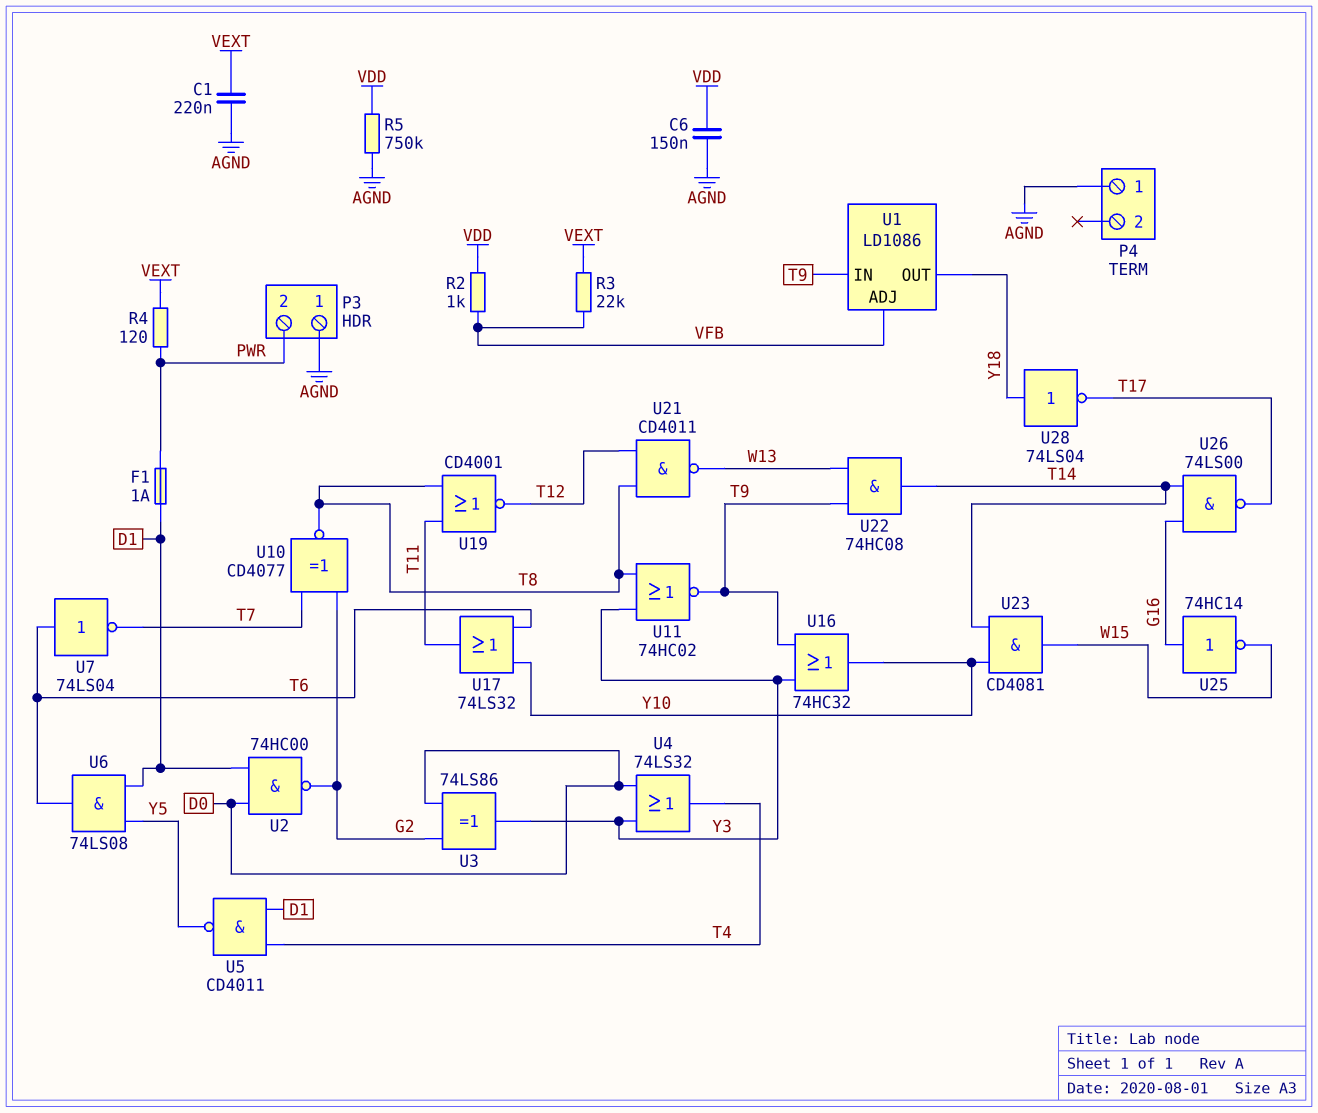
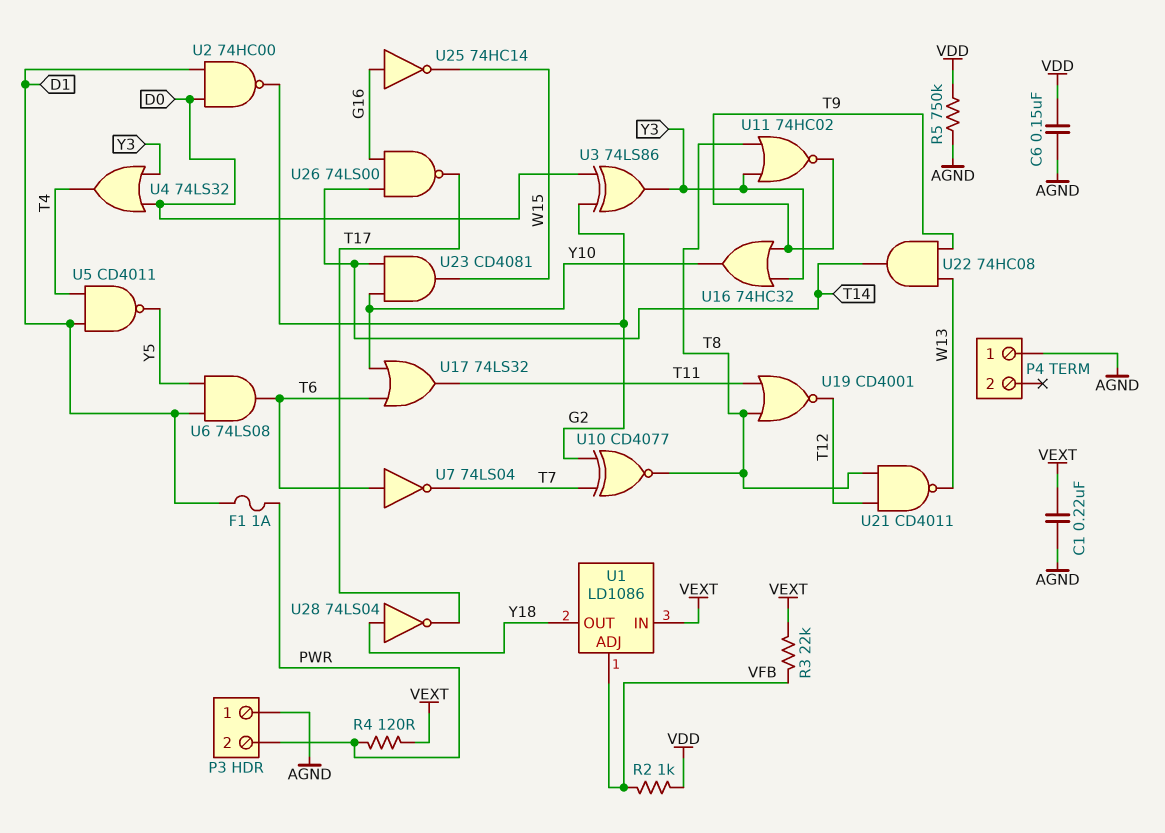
U1 pin IN: T9 -> VEXT

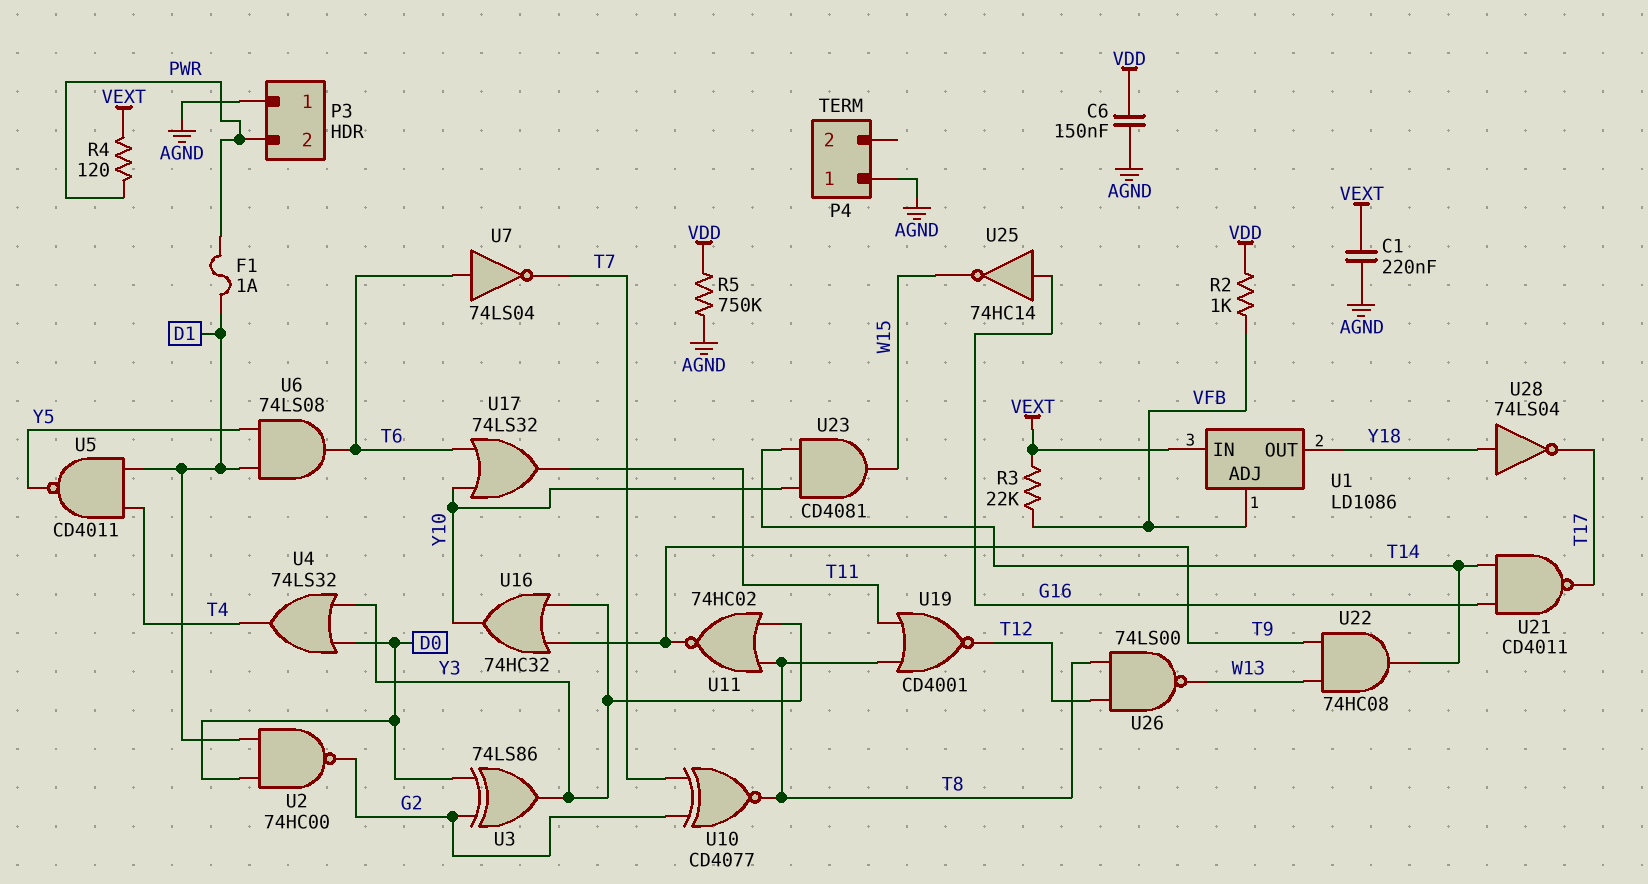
U21: NAND CD4011 (in T8, in T12, out W13) -> NAND CD4011 (in G16, in T14, out T17)
U26: NAND 74LS00 (in G16, in T14, out T17) -> NAND 74LS00 (in T8, in T12, out W13)

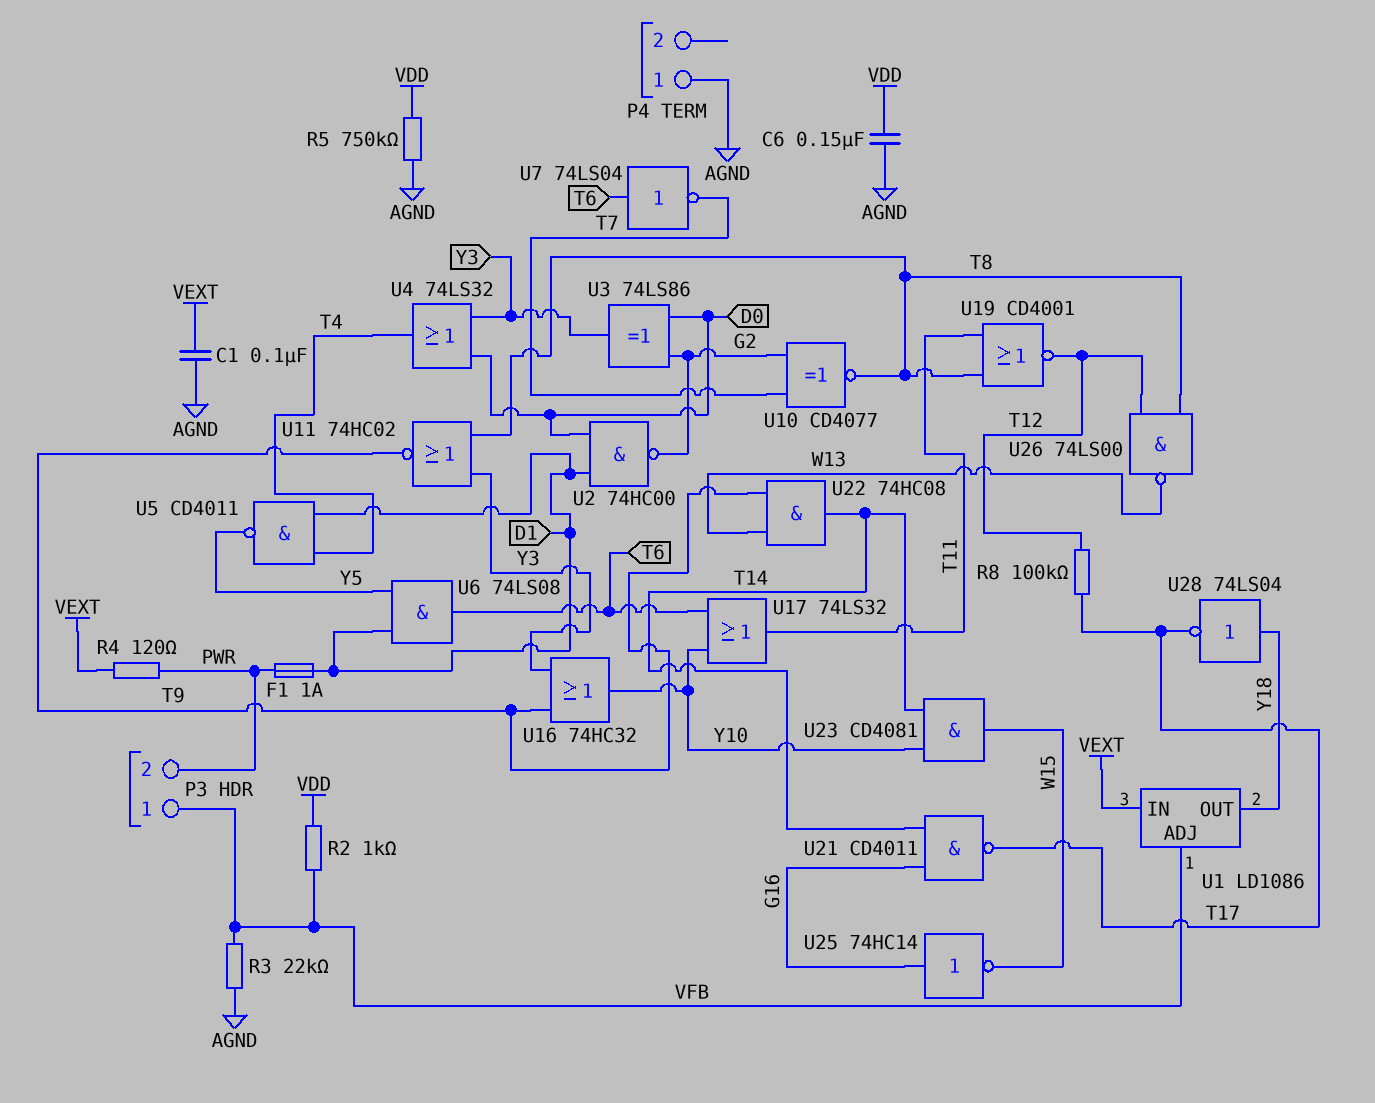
C1: 220nF (AGND, VEXT) -> 100nF (AGND, VEXT)
P3 pin 1: AGND -> VFB
R3: 22k (VEXT, VFB) -> 22k (AGND, VFB)
R8: none -> 100k (T12, T17)

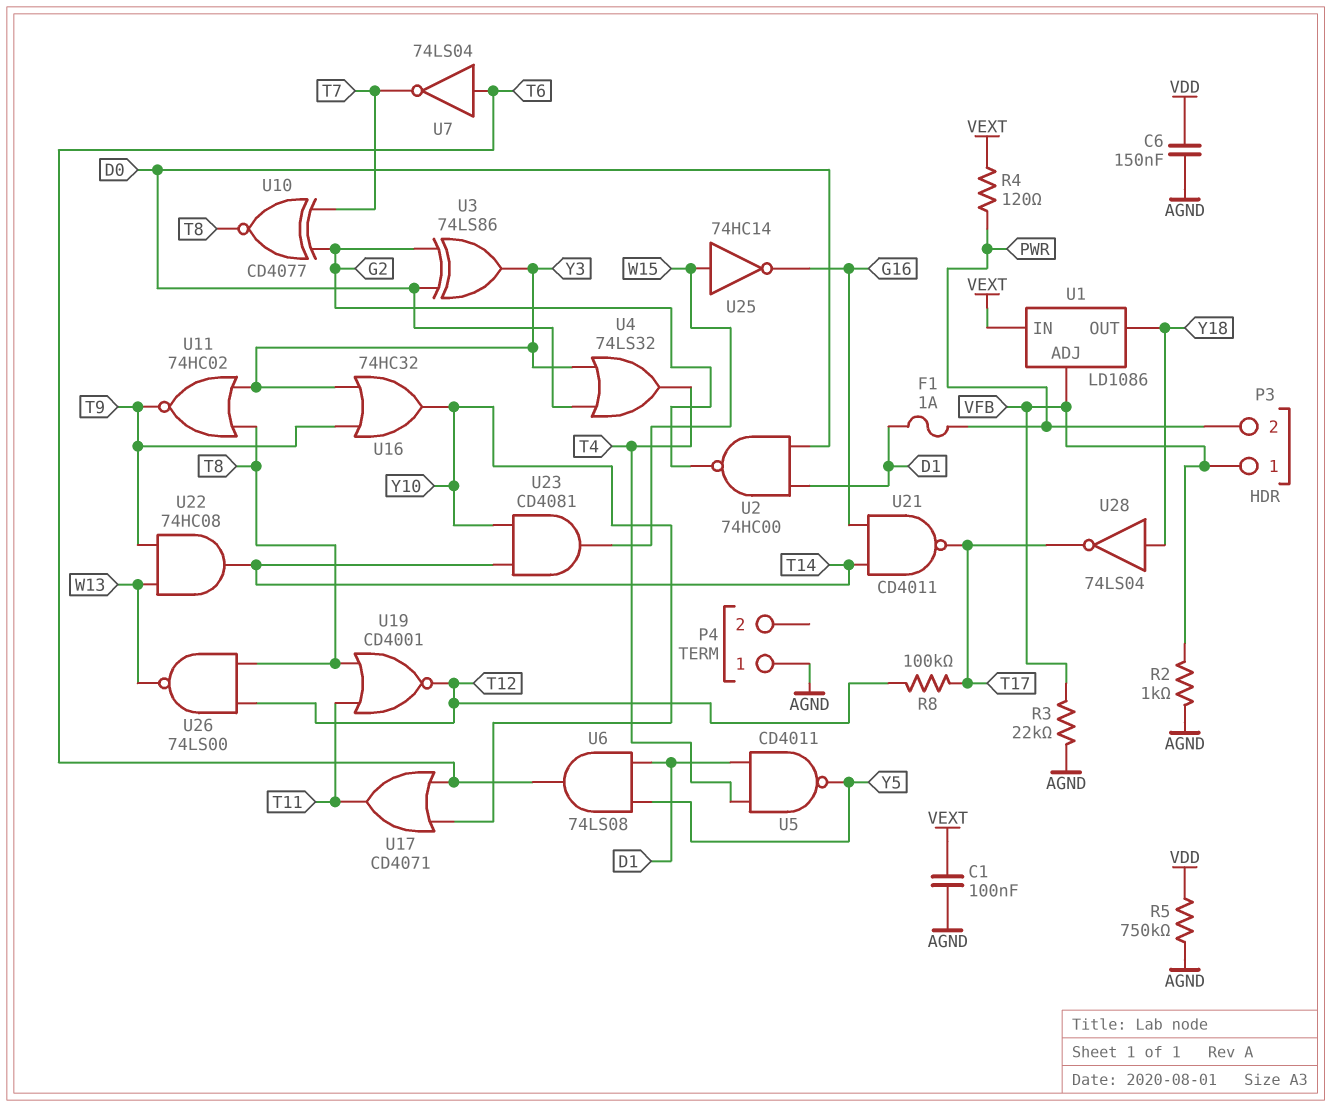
R2: 1k (VDD, VFB) -> 1k (AGND, VFB)
U17: OR 74LS32 (in T6, in Y10, out T11) -> OR CD4071 (in T6, in Y10, out T11)
U25: NOT 74HC14 (in G16, out W15) -> NOT 74HC14 (in W15, out G16)

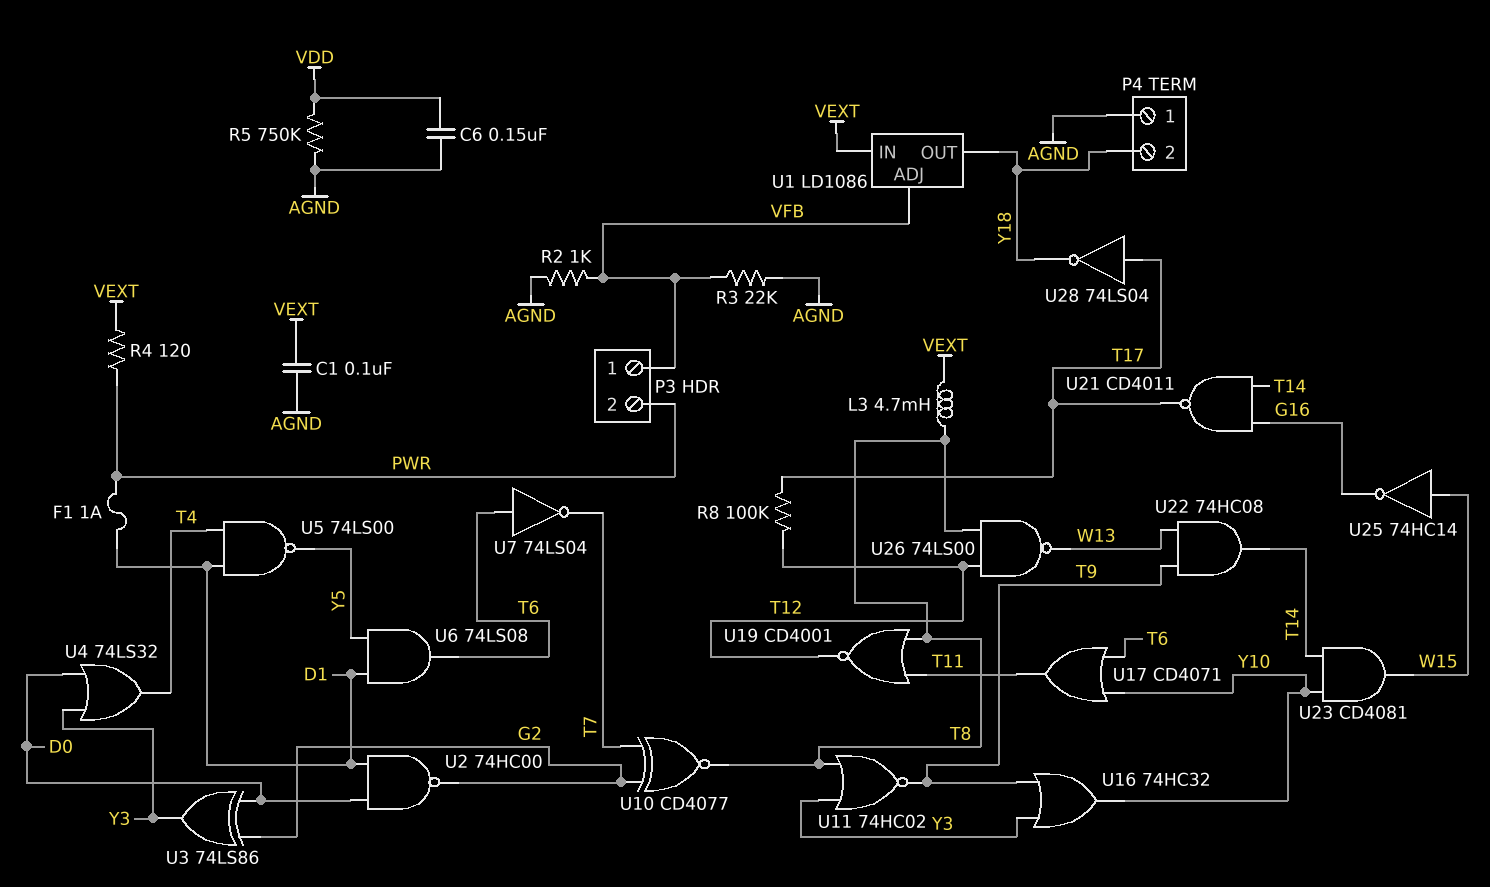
L3: none -> 4.7mH (T8, VEXT)
P4 pin 2: none -> Y18
U5: NAND CD4011 (in D1, in T4, out Y5) -> NAND 74LS00 (in D1, in T4, out Y5)
U28: NOT 74LS04 (in Y18, out T17) -> NOT 74LS04 (in T17, out Y18)

